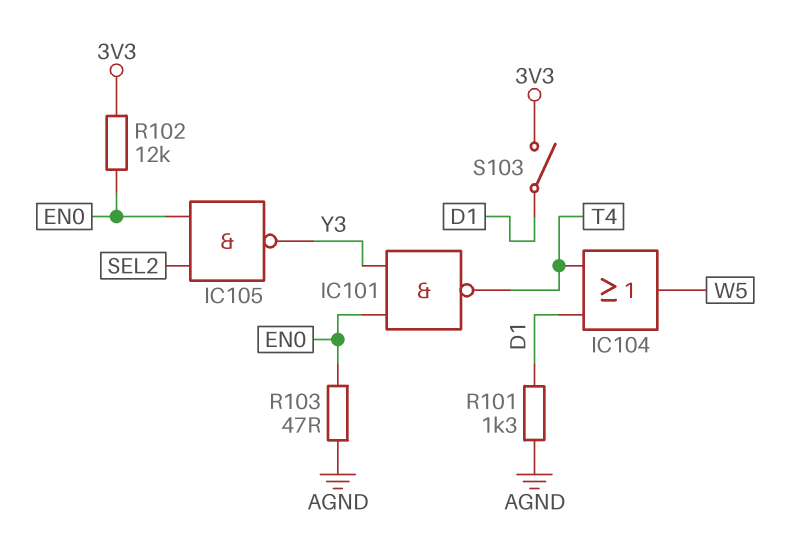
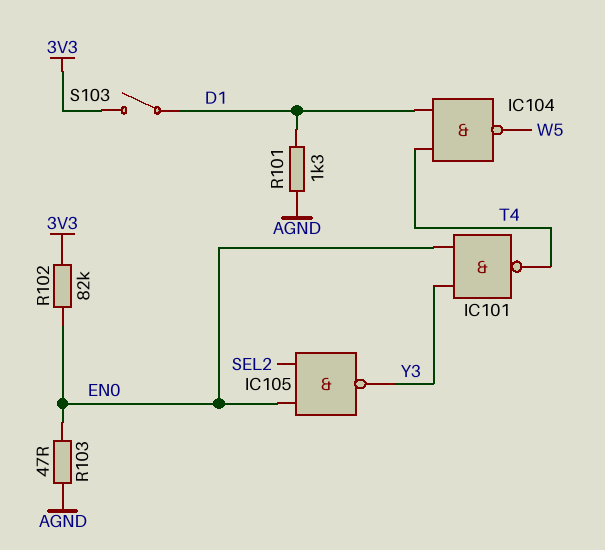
IC104: OR (in D1, in T4, out W5) -> NAND (in D1, in T4, out W5)
R102: 12k (3V3, EN0) -> 82k (3V3, EN0)

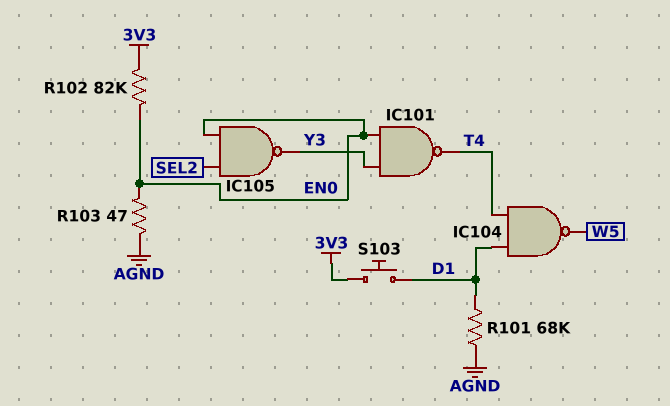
R101: 1.3k (AGND, D1) -> 68k (AGND, D1)
S103: switch (3V3, D1) -> button (3V3, D1)

